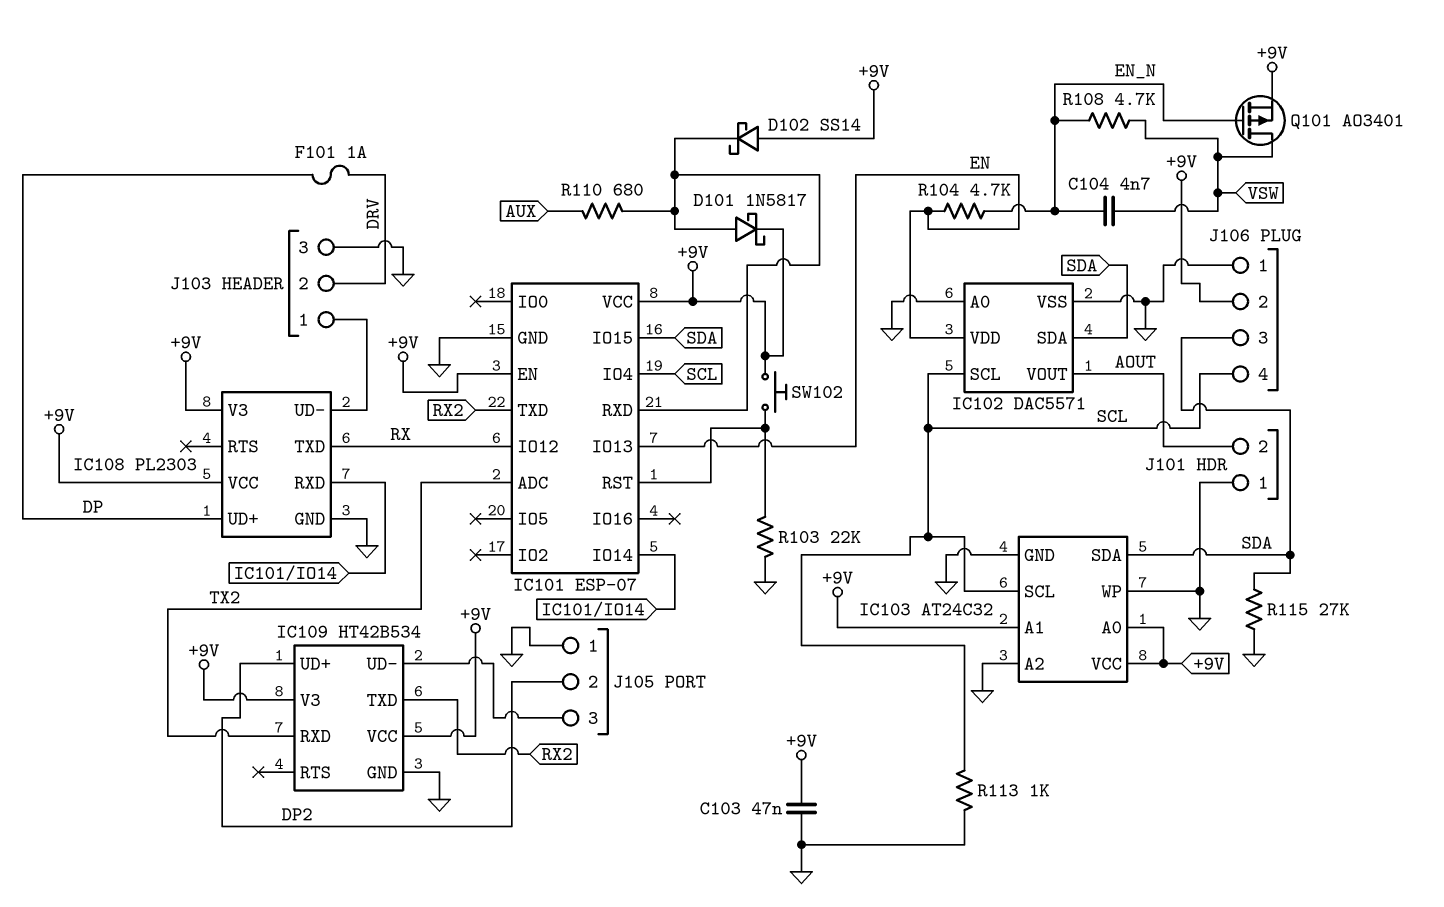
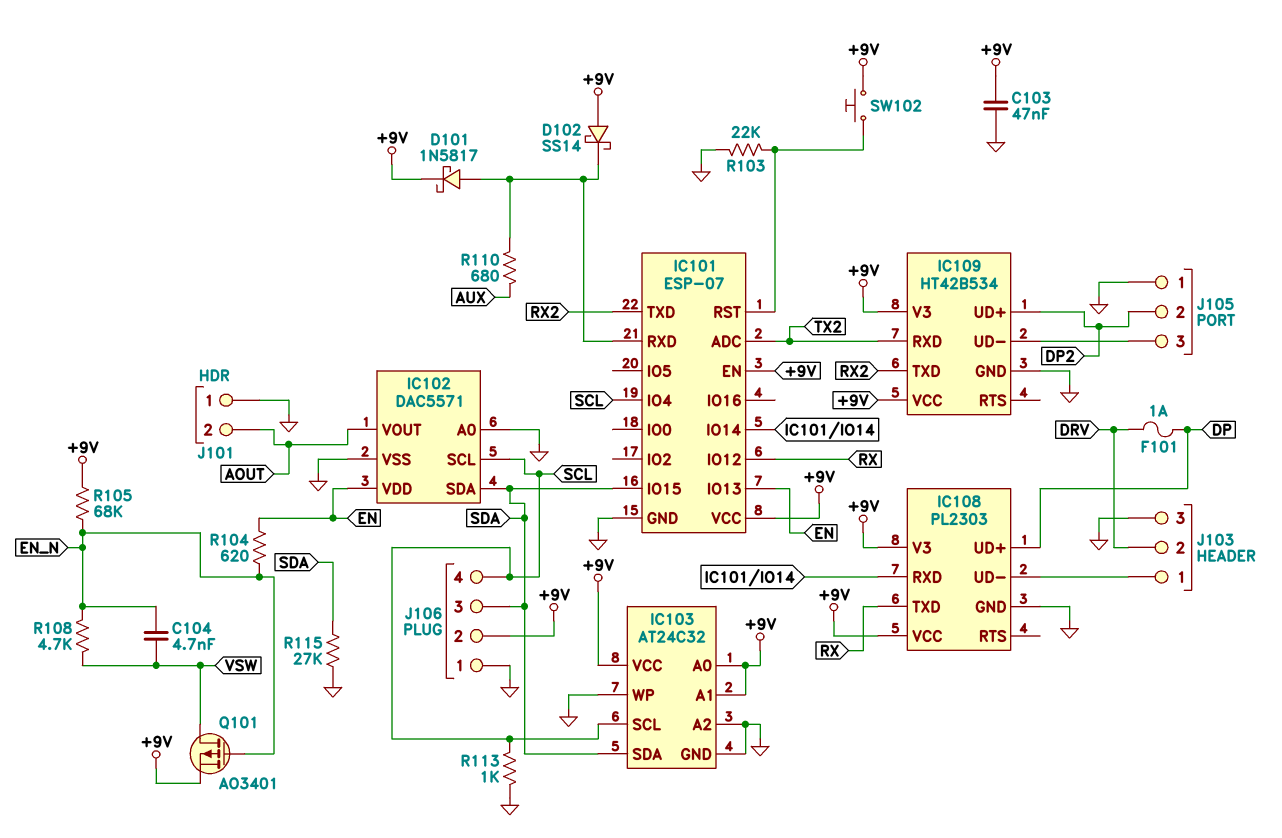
R104: 4.7k (EN, EN_N) -> 620 (EN, EN_N)
R105: none -> 68k (+9V, EN_N)

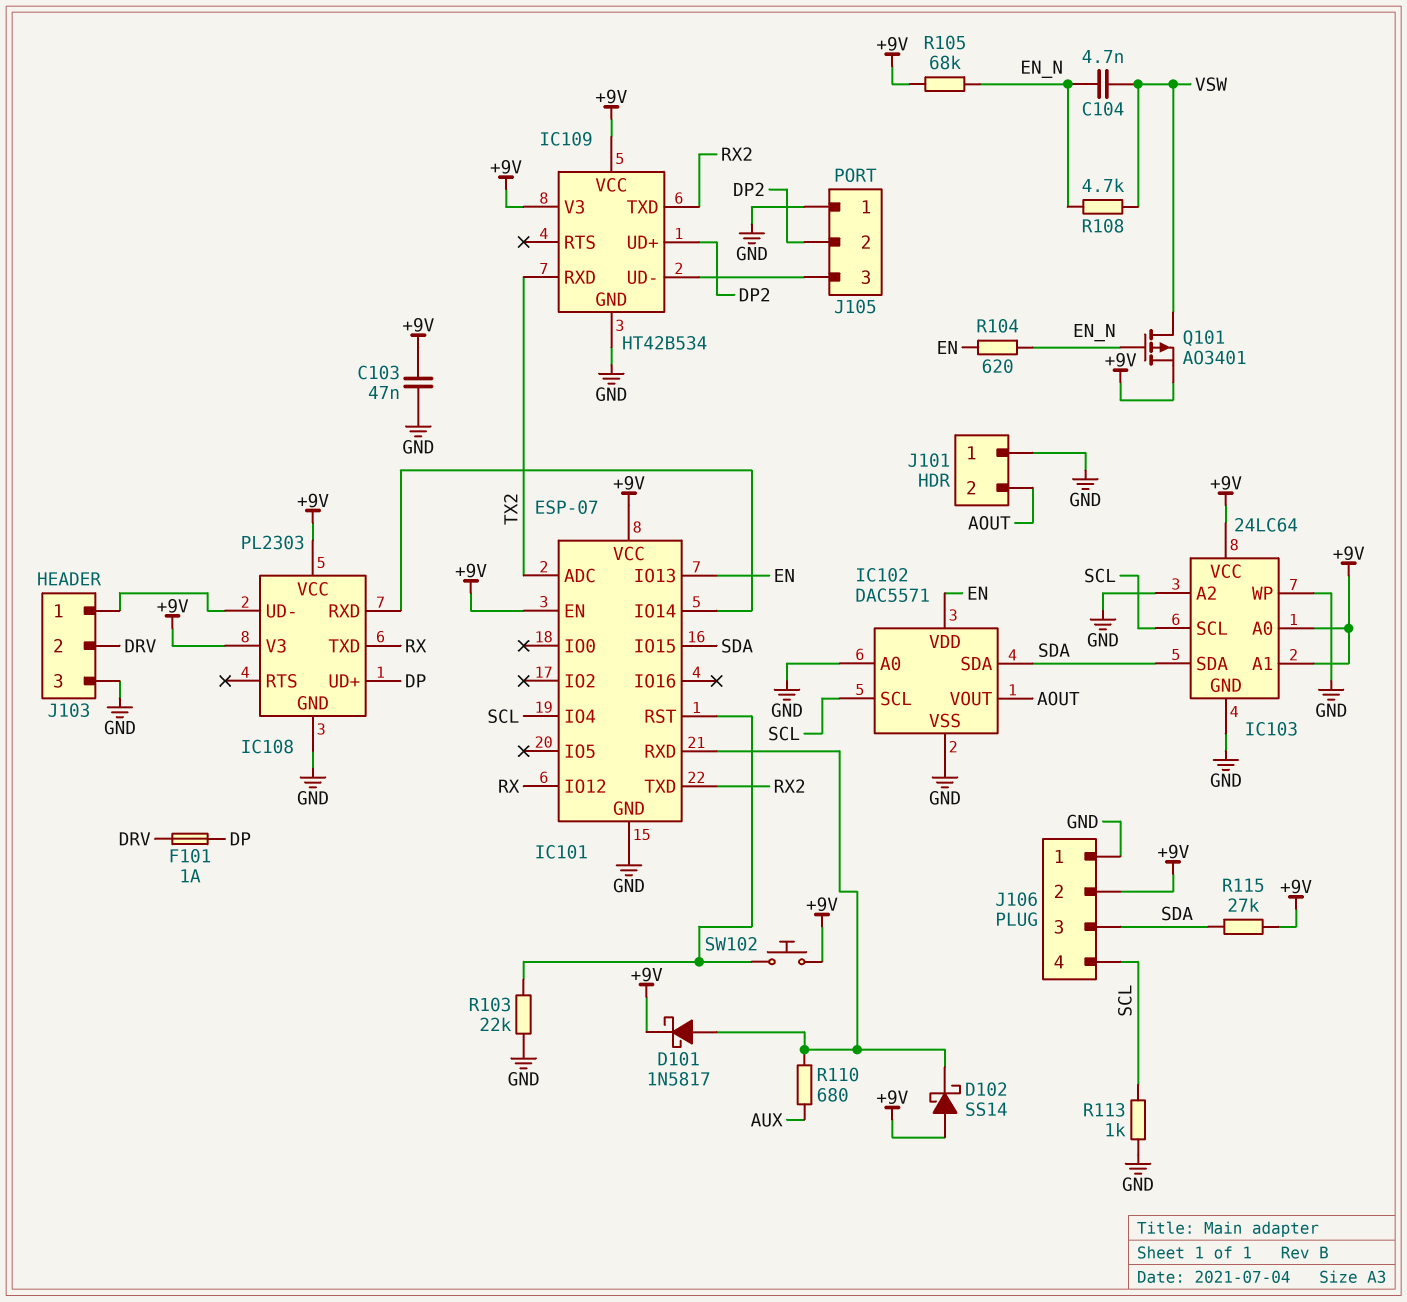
IC103: AT24C32 -> 24LC64
R115: 27k (GND, SDA) -> 27k (+9V, SDA)

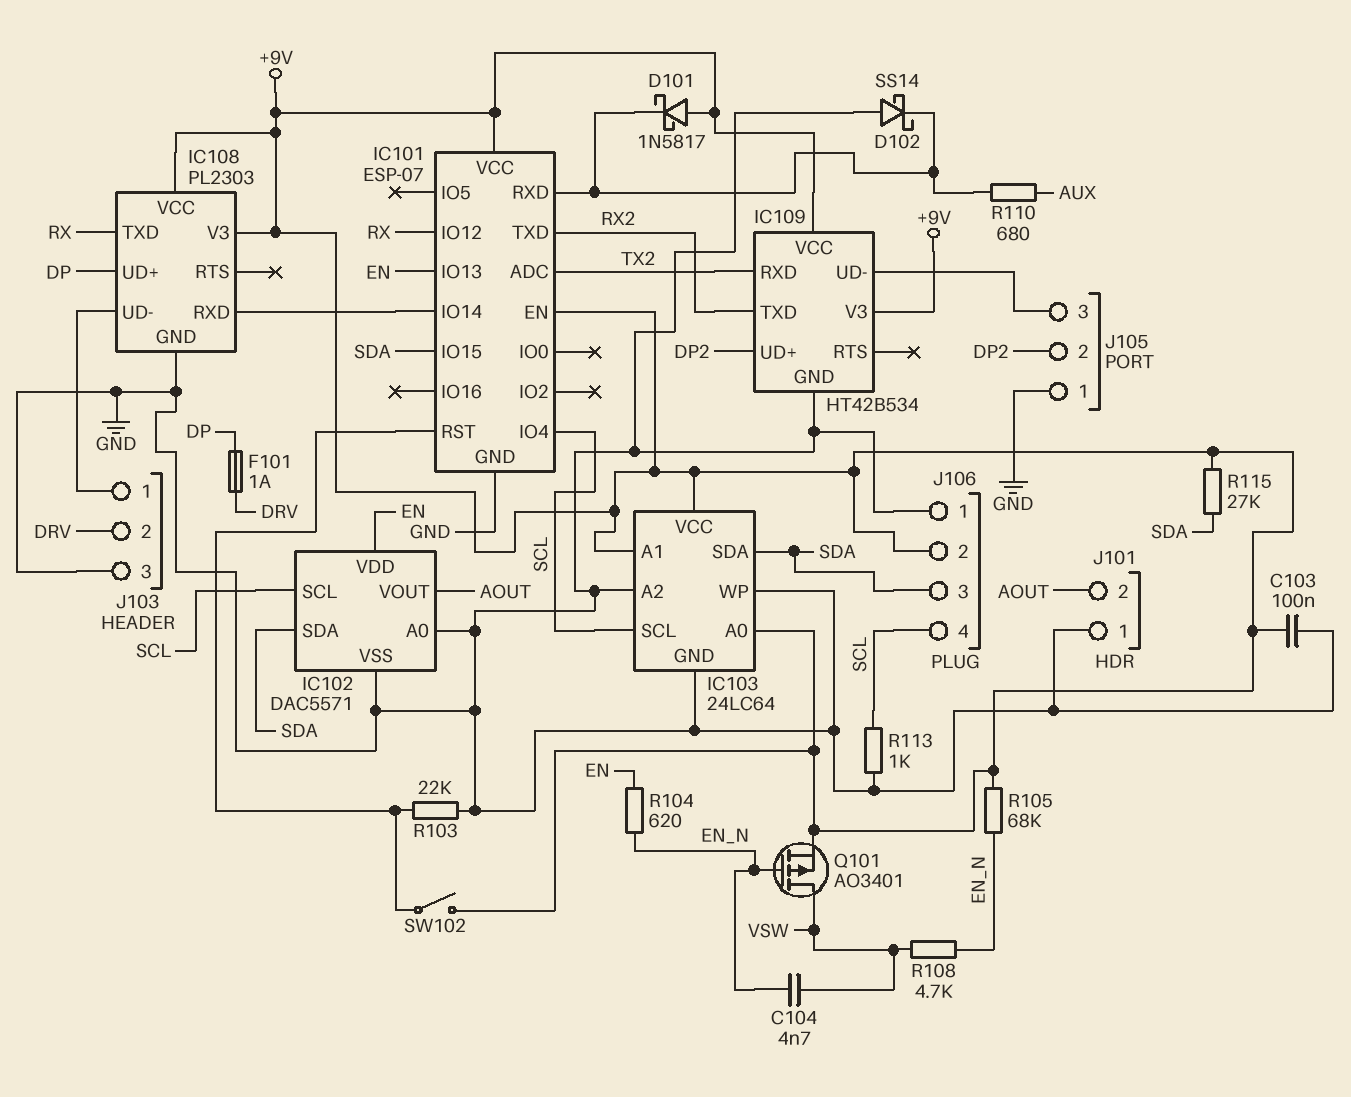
C103: 47nF (+9V, GND) -> 100nF (+9V, GND)
D101: schottky 1N5817 (A IC101/RXD, K +9V) -> schottky 1N5817 (A +9V, K IC101/RXD)
D102: schottky SS14 (A +9V, K IC101/RXD) -> schottky SS14 (A GND, K IC101/RXD)
SW102: button (+9V, IC101/RST) -> switch (+9V, IC101/RST)

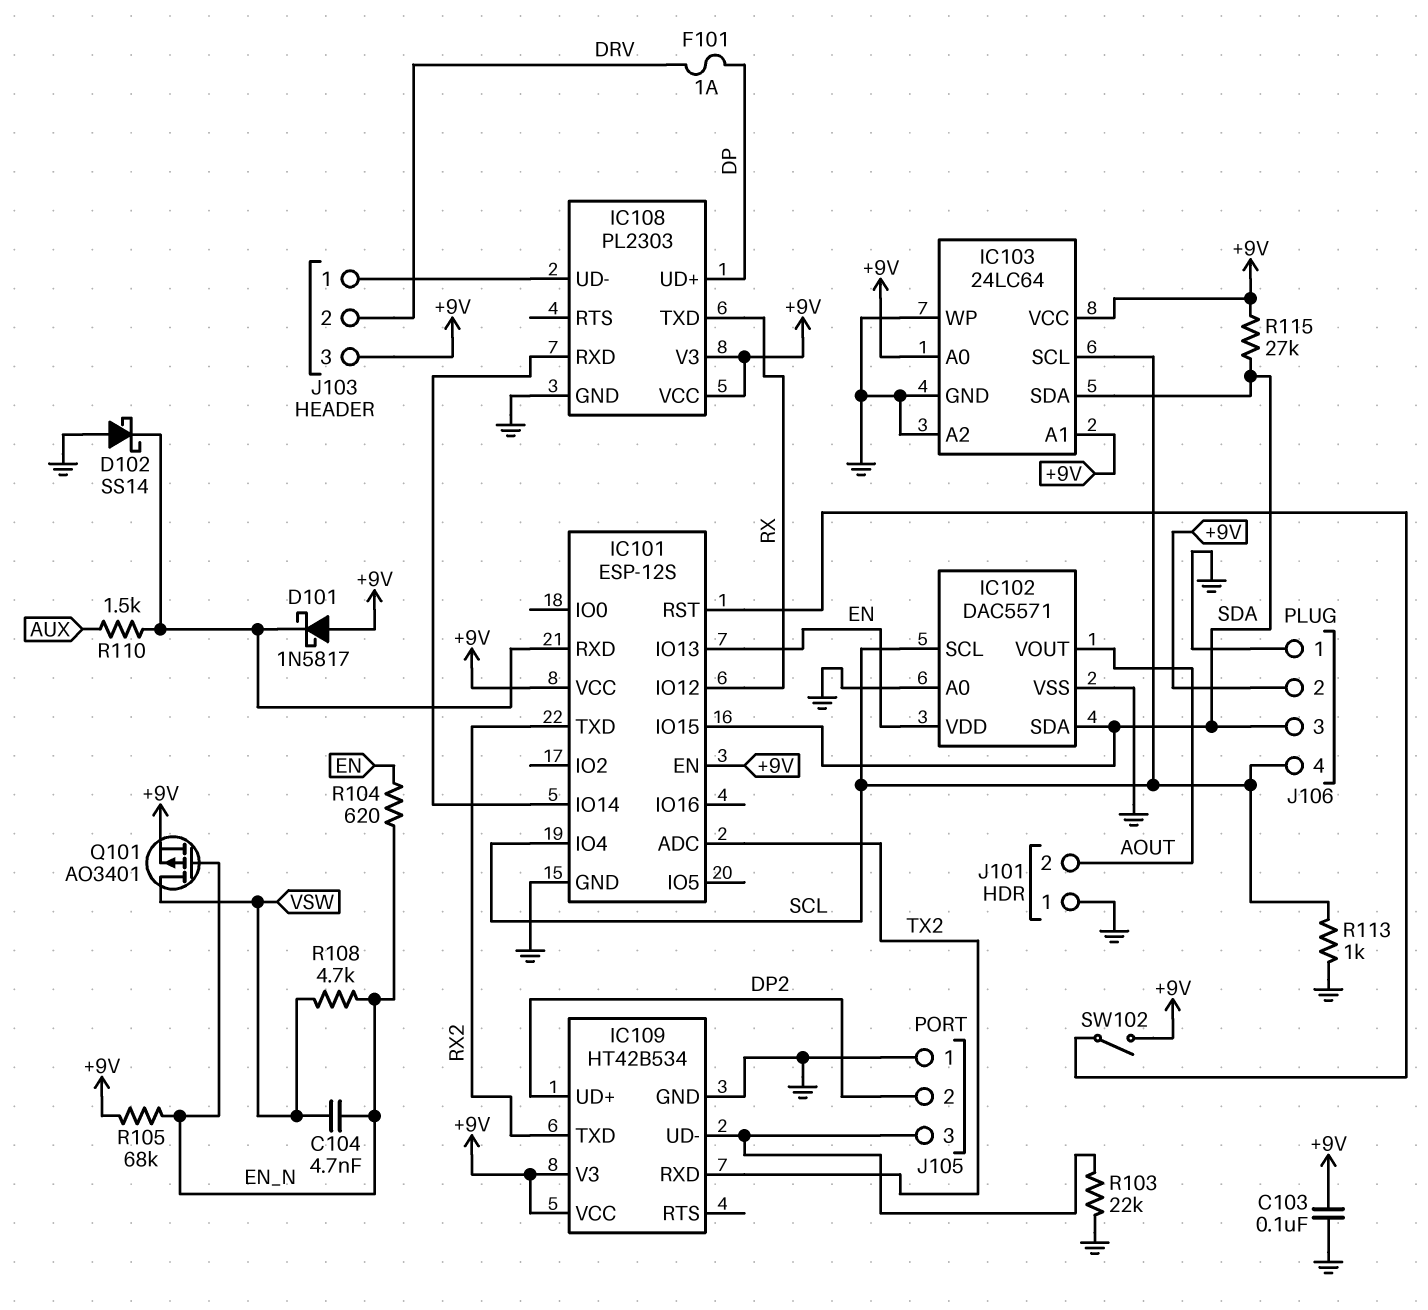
IC101: ESP-07 -> ESP-12S
J103 pin 3: GND -> +9V
R103: 22k (GND, IC101/RST) -> 22k (GND, IC109/UD-)
R110: 680 (AUX, IC101/RXD) -> 1.5k (AUX, IC101/RXD)

